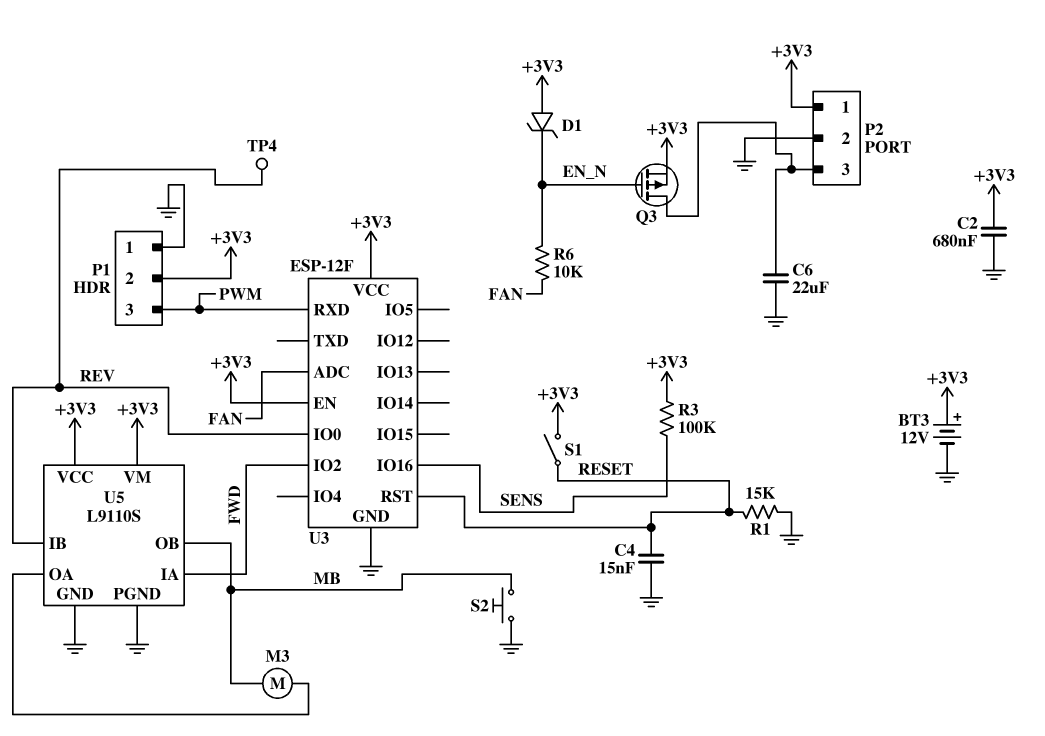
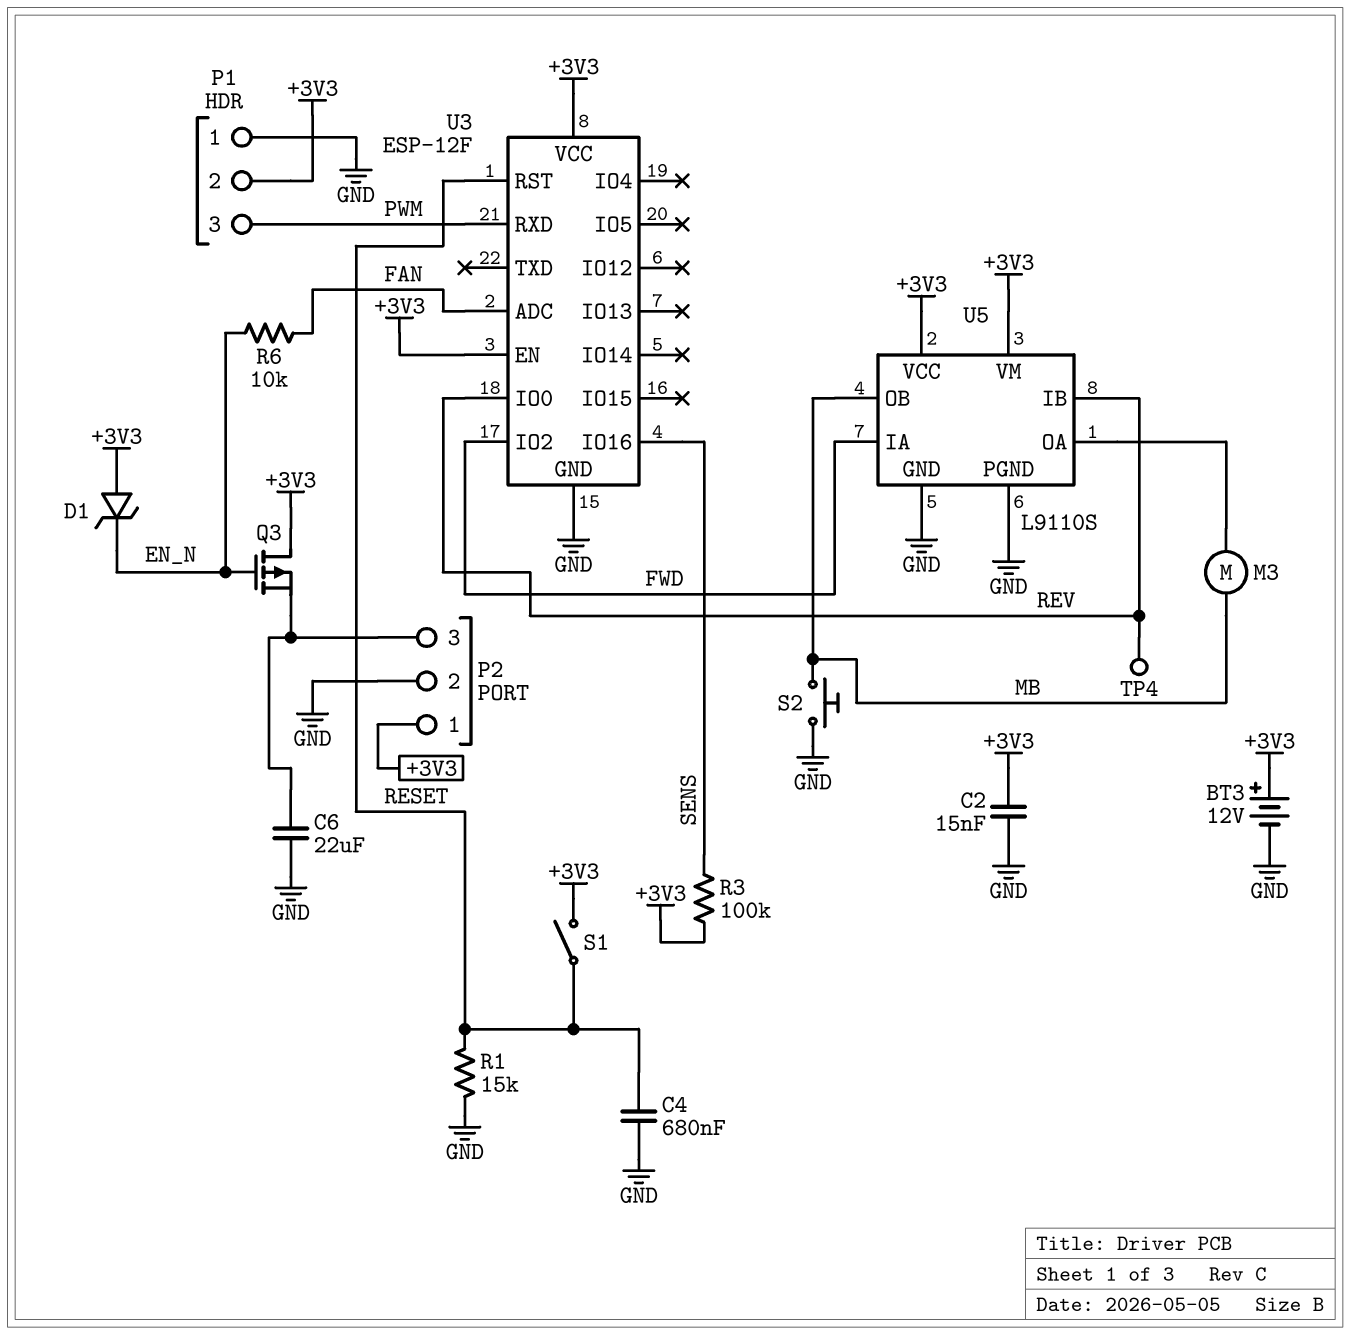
C2: 680nF (+3V3, GND) -> 15nF (+3V3, GND)
C4: 15nF (GND, RESET) -> 680nF (GND, RESET)
Q3: PMOS (G EN_N, D P2/3, S +3V3) -> PMOS (G EN_N, D +3V3, S P2/3)

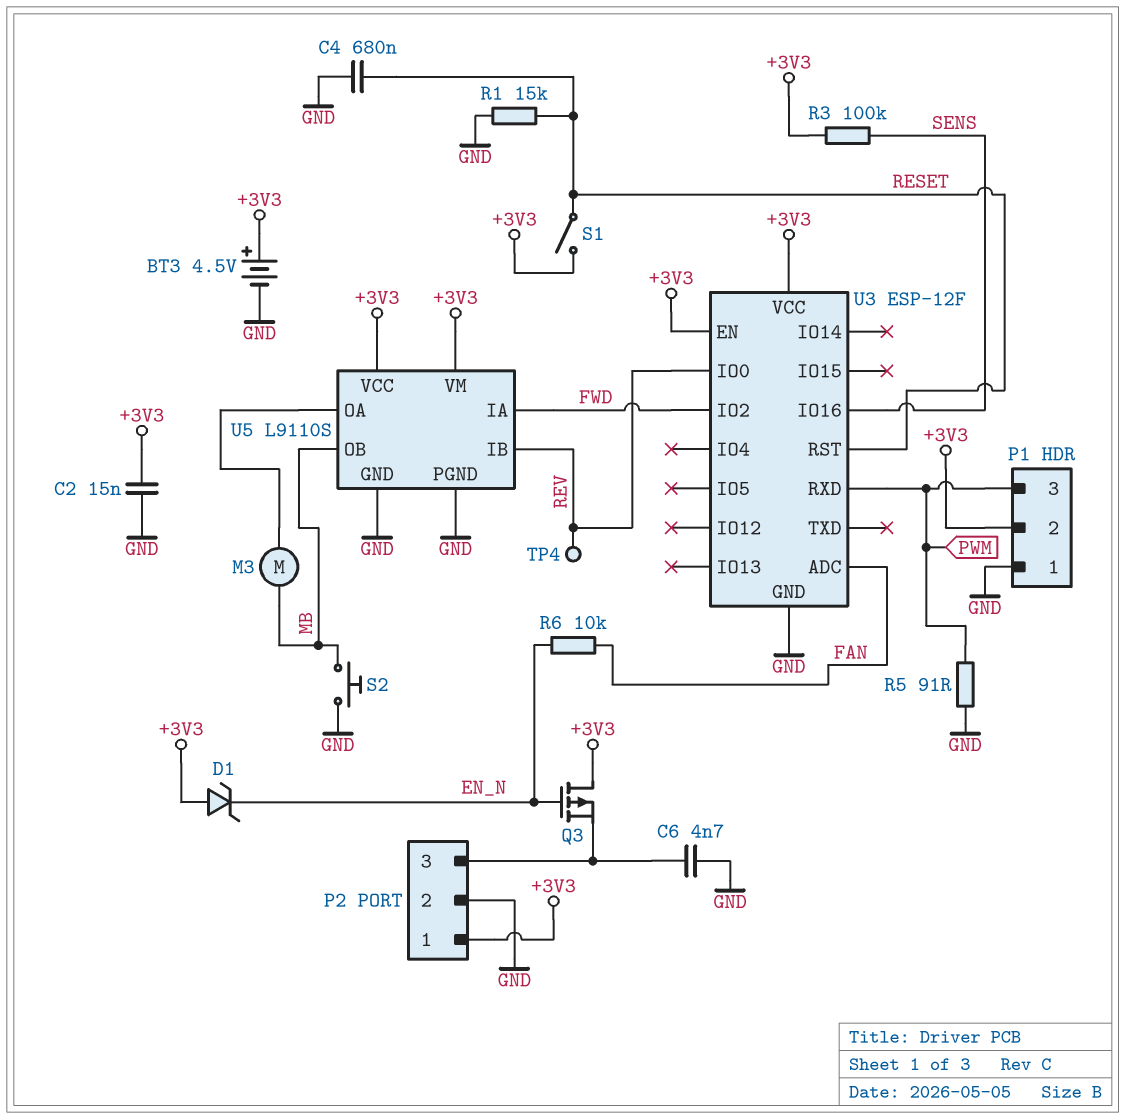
BT3: 12V (plus +3V3, minus GND) -> 4.5V (plus +3V3, minus GND)
C6: 22uF (GND, P2/3) -> 4.7nF (GND, P2/3)
R5: none -> 91 (GND, PWM)

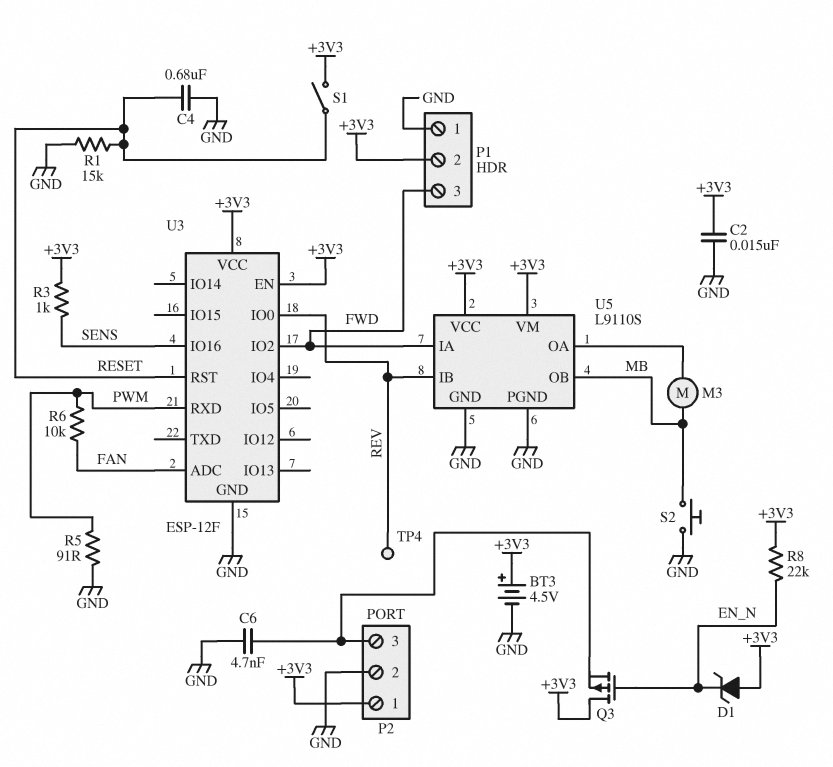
P1 pin 3: PWM -> FWD
R3: 100k (+3V3, SENS) -> 1k (+3V3, SENS)
R6: 10k (EN_N, FAN) -> 10k (FAN, PWM)
R8: none -> 22k (+3V3, EN_N)

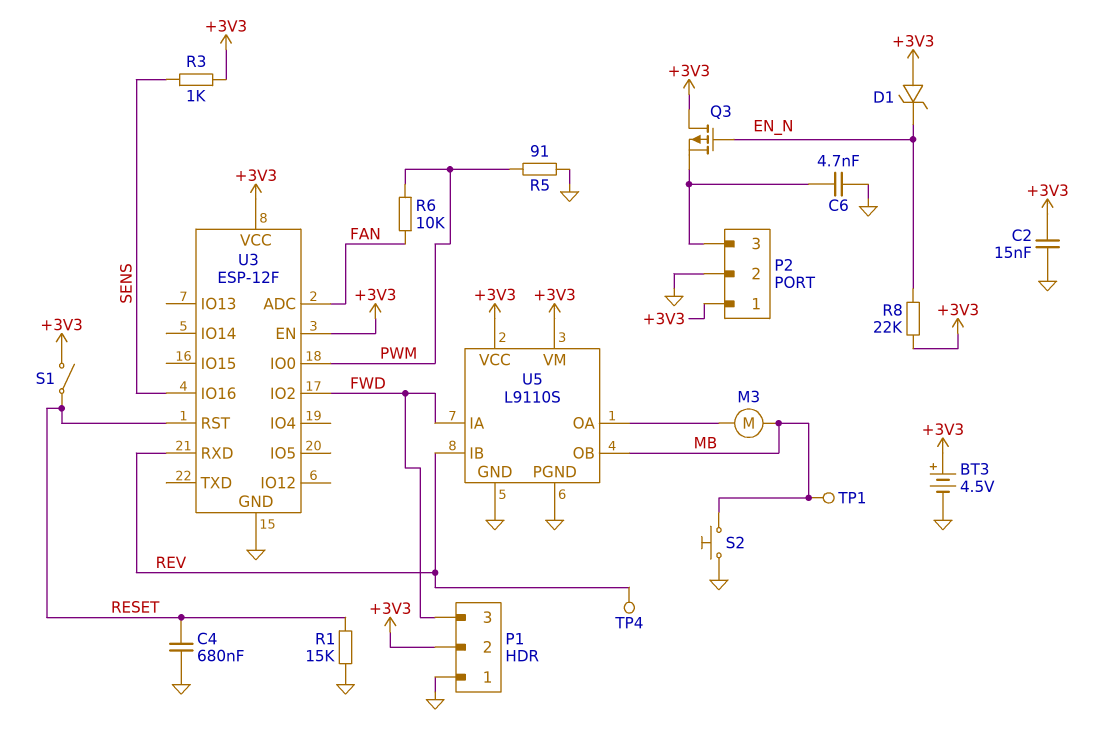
TP1: none -> test point (MB)
U3 pin IO0: REV -> PWM
U3 pin RXD: PWM -> REV

